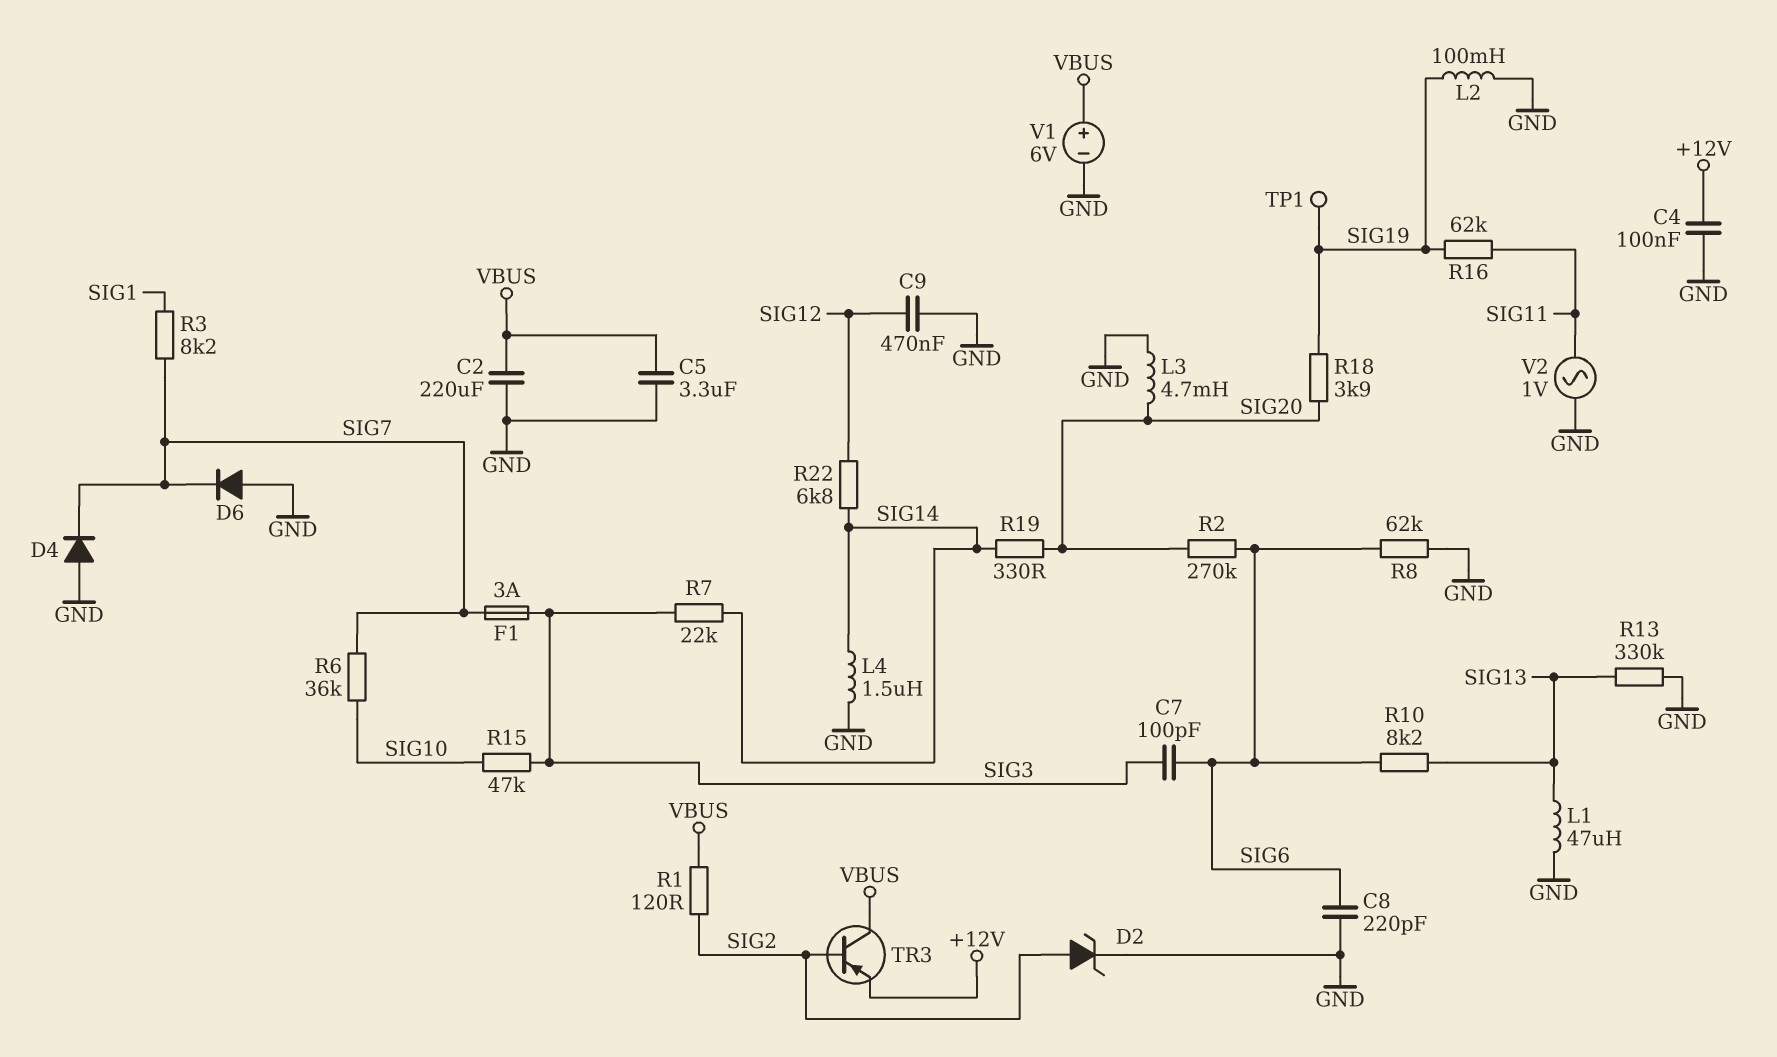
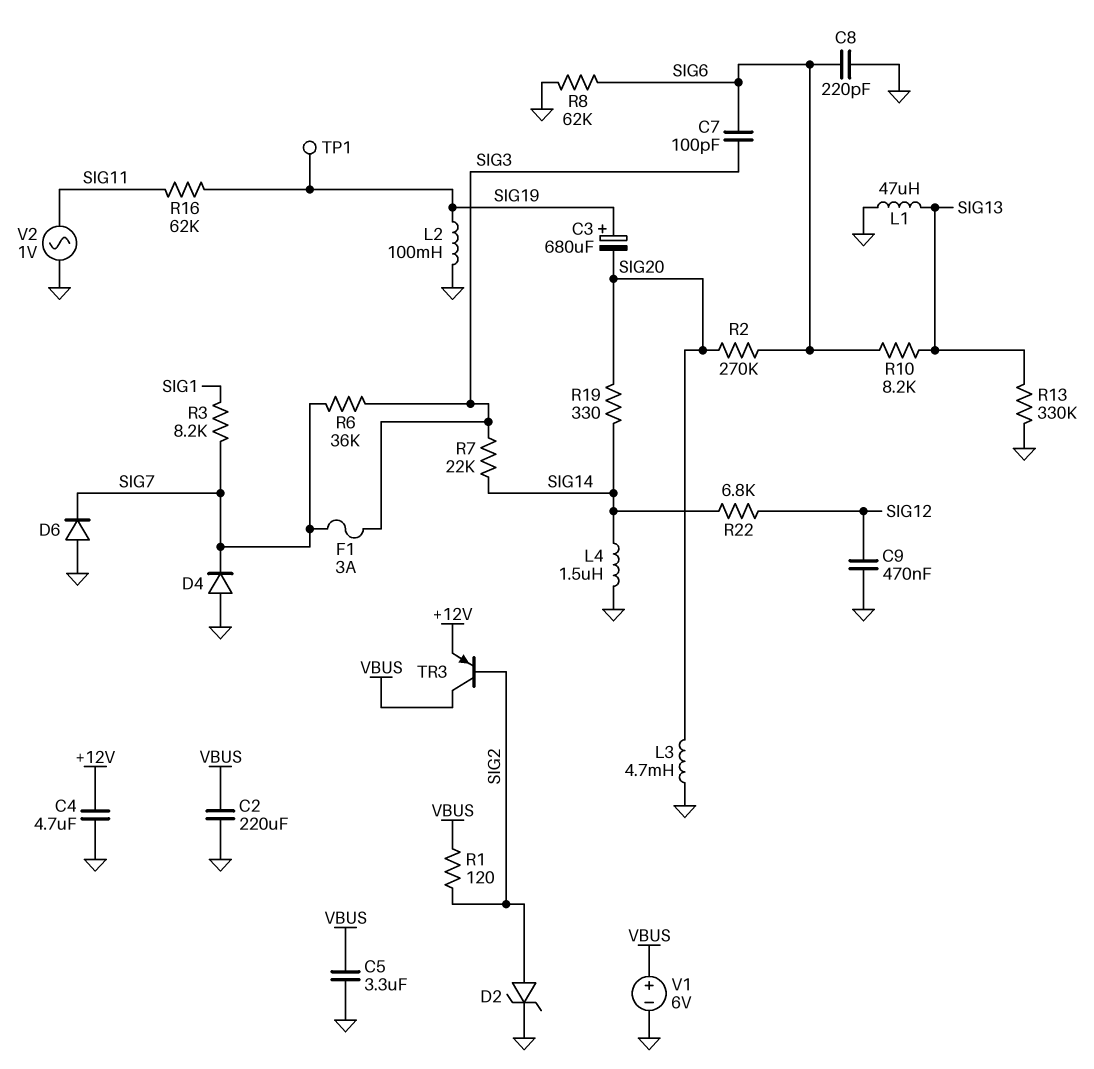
C3: none -> 680uF (plus SIG19, minus SIG20)
C4: 100nF (+12V, GND) -> 4.7uF (+12V, GND)
R6: 36k (SIG7, SIG10) -> 36k (SIG3, SIG7)
R15: 47k (SIG3, SIG10) -> none
R18: 3.9k (SIG19, SIG20) -> none

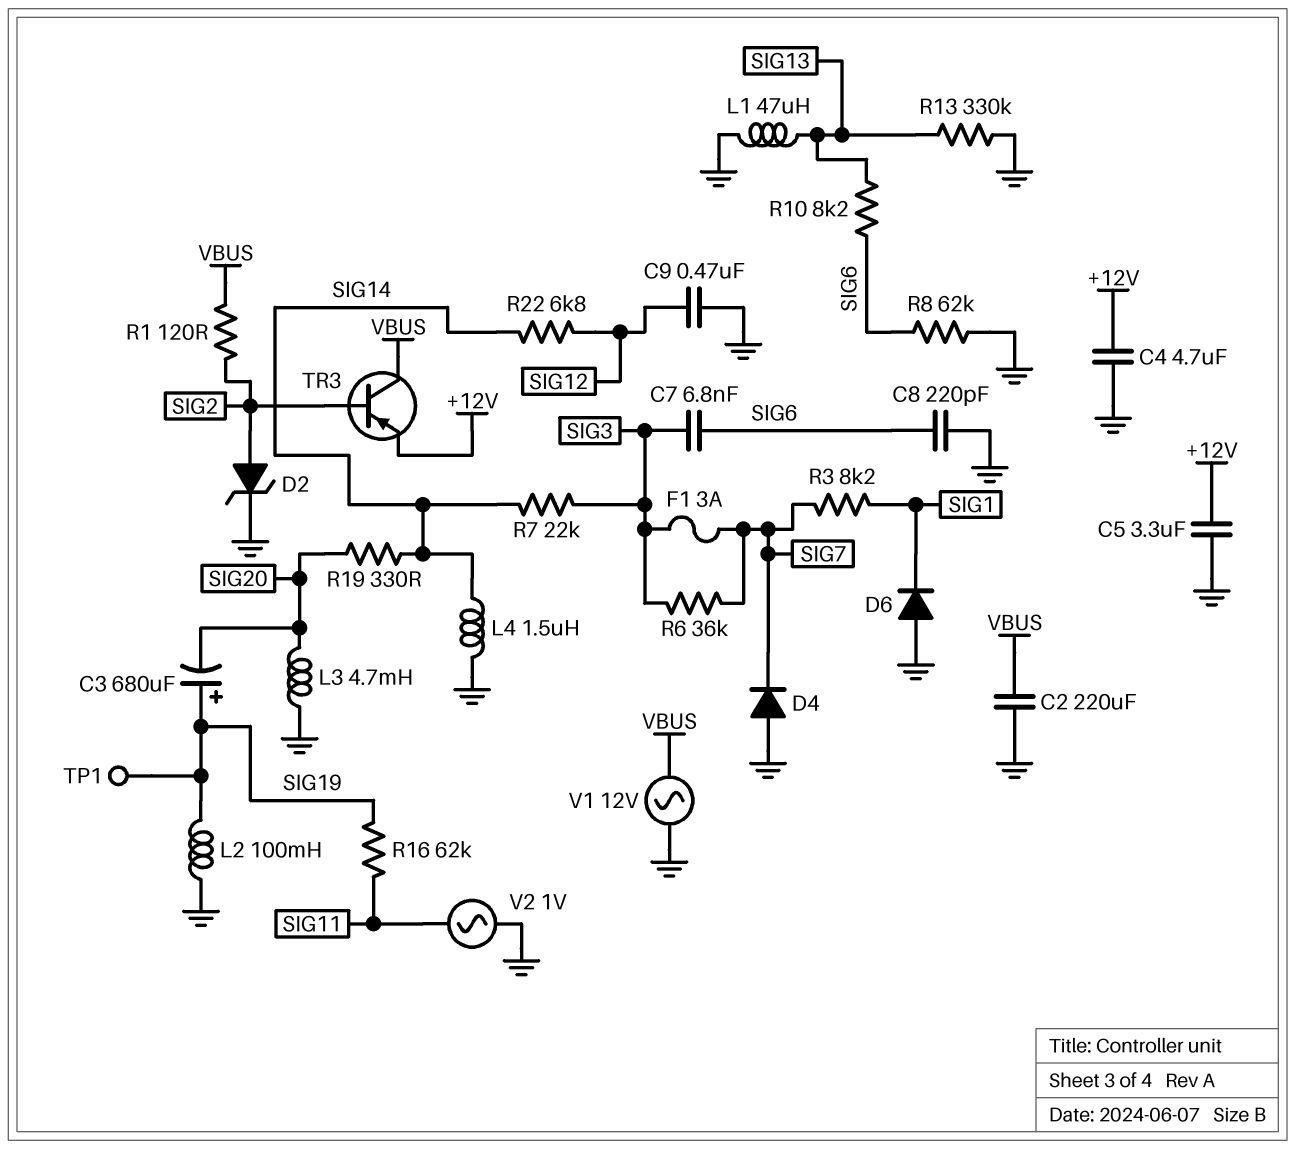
C5: 3.3uF (GND, VBUS) -> 3.3uF (+12V, GND)
C7: 100pF (SIG3, SIG6) -> 6.8nF (SIG3, SIG6)
D6: diode (A GND, K SIG7) -> diode (A GND, K SIG1)
R2: 270k (SIG6, SIG20) -> none
V1: 6V (plus VBUS, minus GND) -> AC 12V (GND, VBUS)

